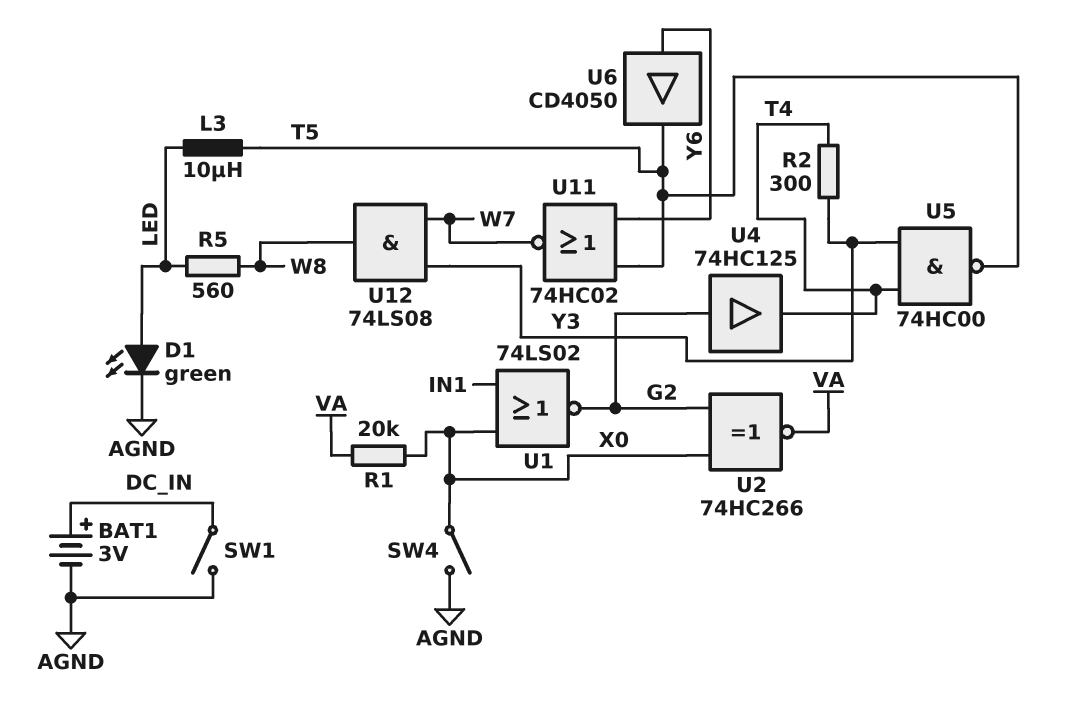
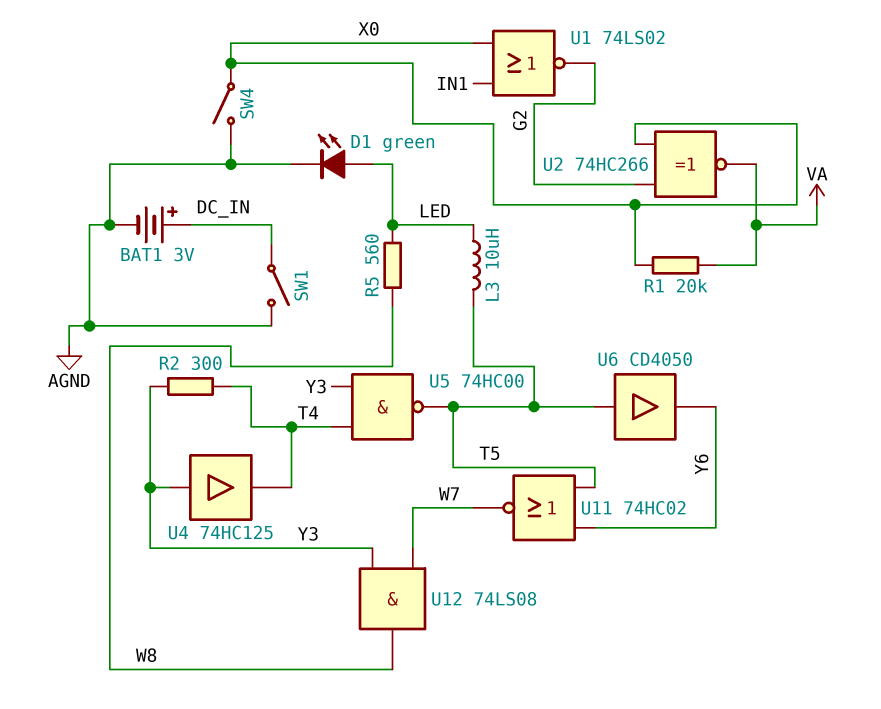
U4: buffer 74HC125 (in G2, out T4) -> buffer 74HC125 (in Y3, out T4)
U6: buffer CD4050 (in Y6, out T5) -> buffer CD4050 (in T5, out Y6)

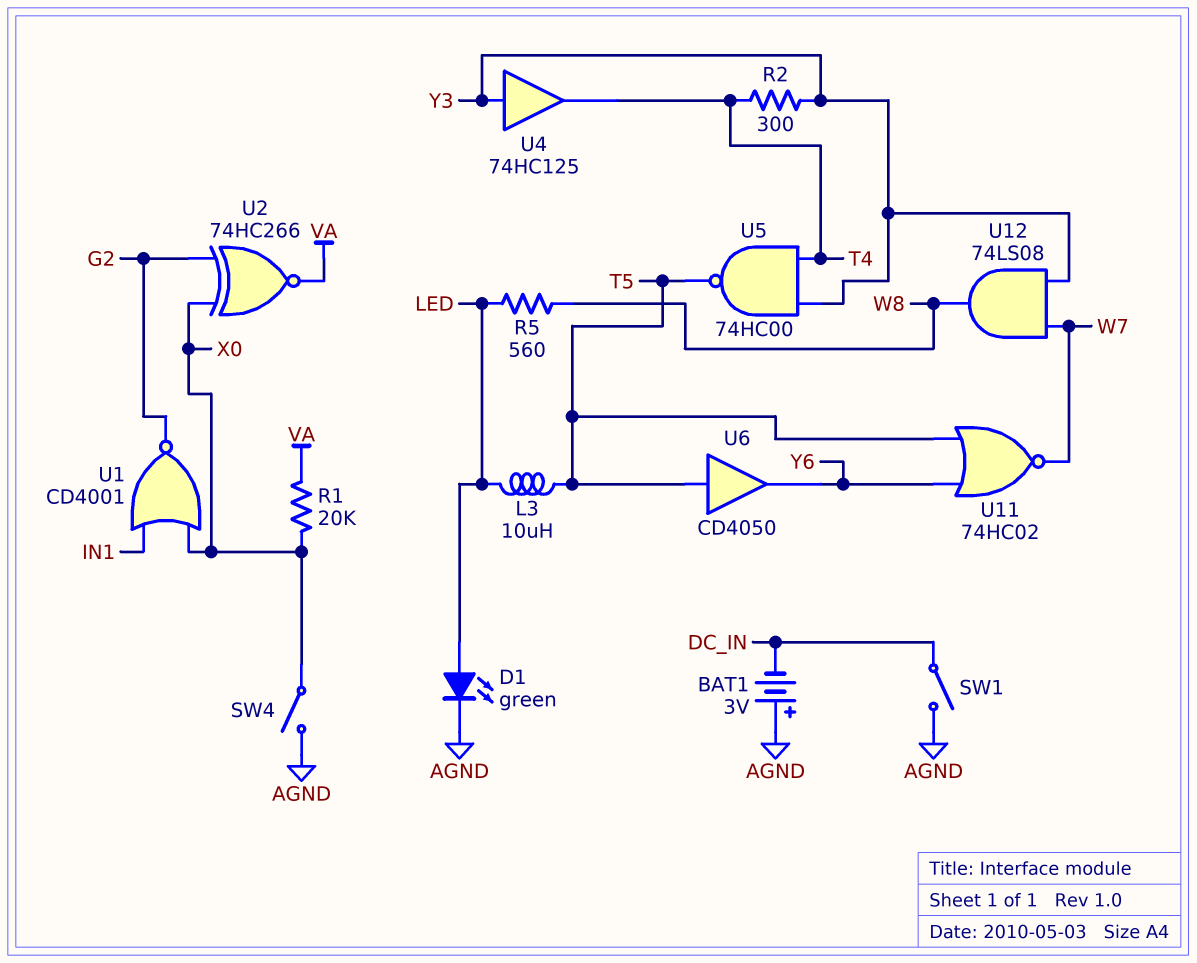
BAT1: 3V (plus DC_IN, minus AGND) -> 3V (plus AGND, minus DC_IN)
U1: NOR 74LS02 (in IN1, in X0, out G2) -> NOR CD4001 (in IN1, in X0, out G2)

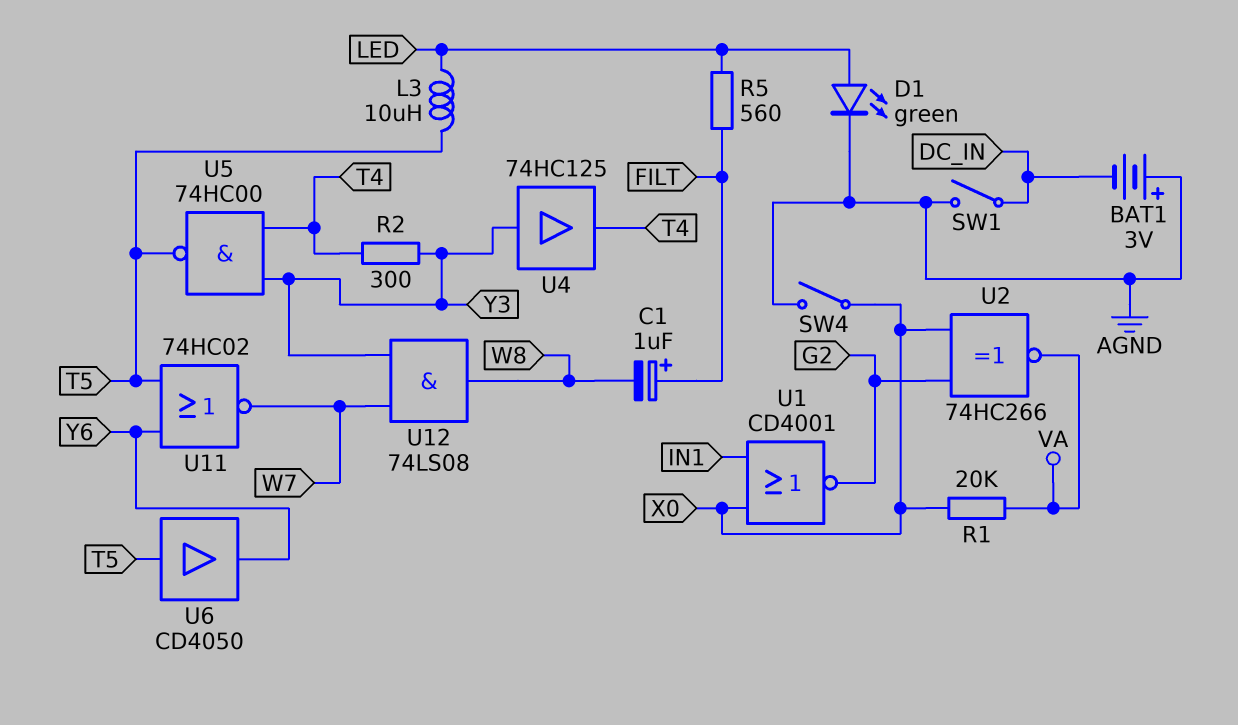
C1: none -> 1uF (plus FILT, minus W8)
R5: 560 (LED, W8) -> 560 (FILT, LED)

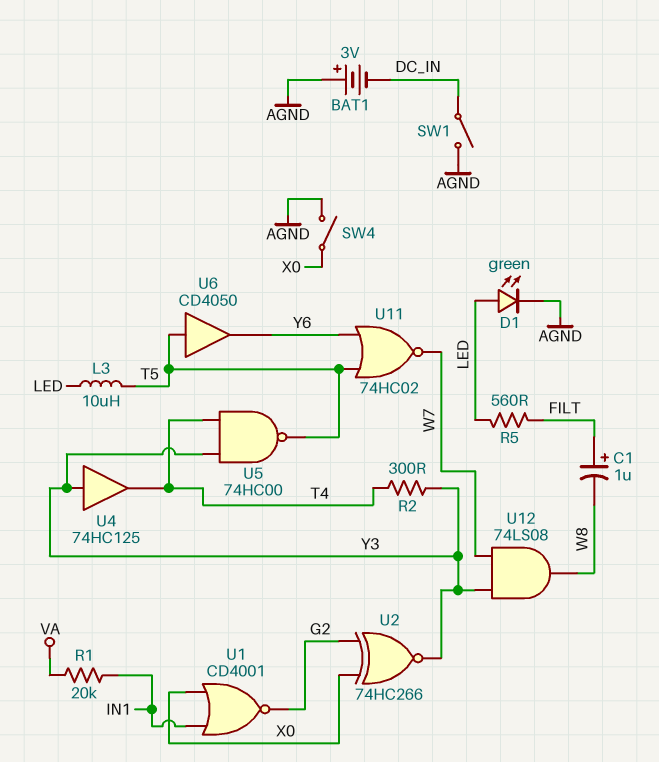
R1: 20k (VA, X0) -> 20k (IN1, VA)
U2: XNOR 74HC266 (in G2, in X0, out VA) -> XNOR 74HC266 (in G2, in X0, out Y3)

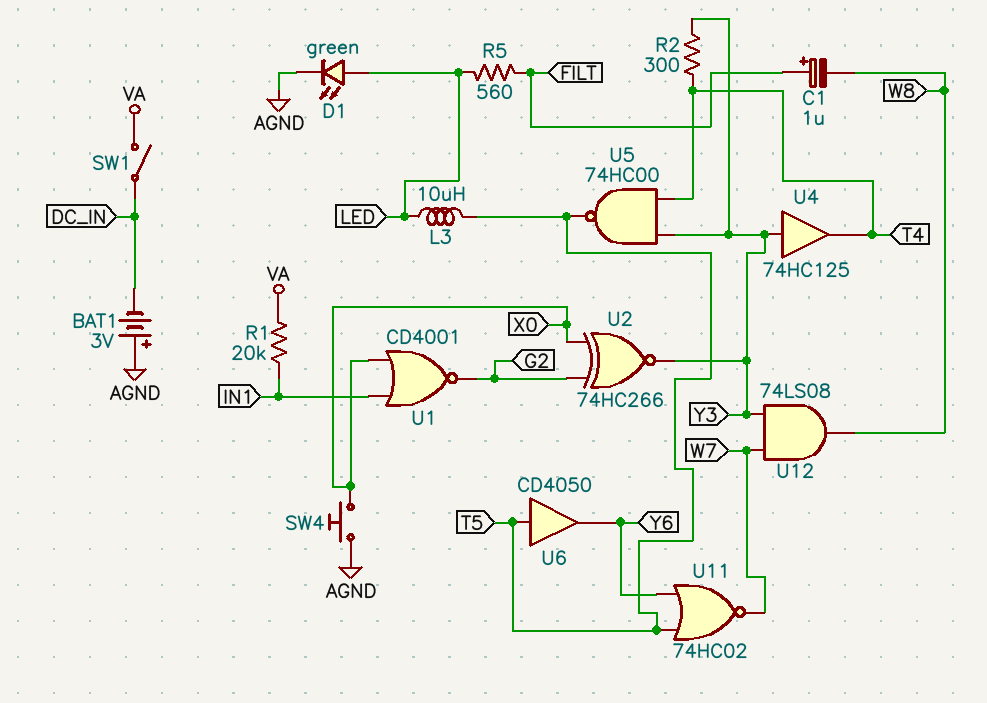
SW1: switch (AGND, DC_IN) -> switch (DC_IN, VA)
SW4: switch (AGND, X0) -> button (AGND, X0)

